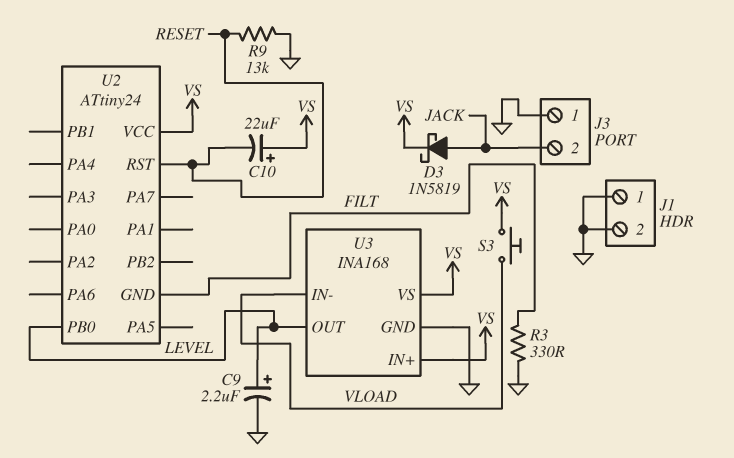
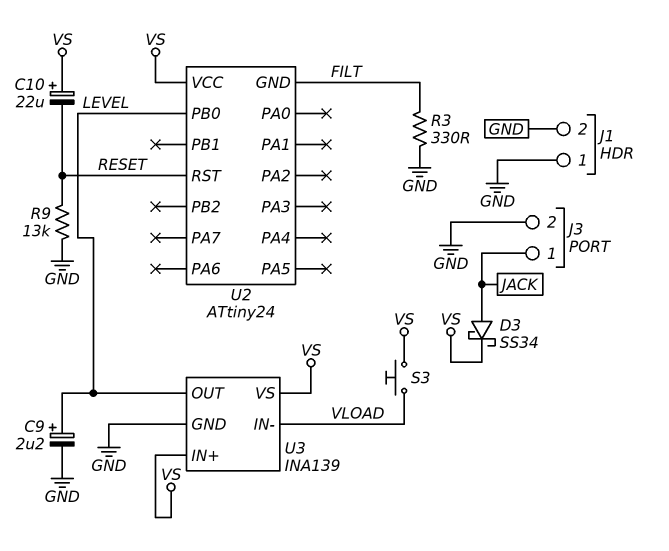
D3: schottky 1N5819 (A JACK, K VS) -> schottky SS34 (A JACK, K VS)
J3 pin 1: GND -> JACK
J3 pin 2: JACK -> GND
U3: INA168 -> INA139

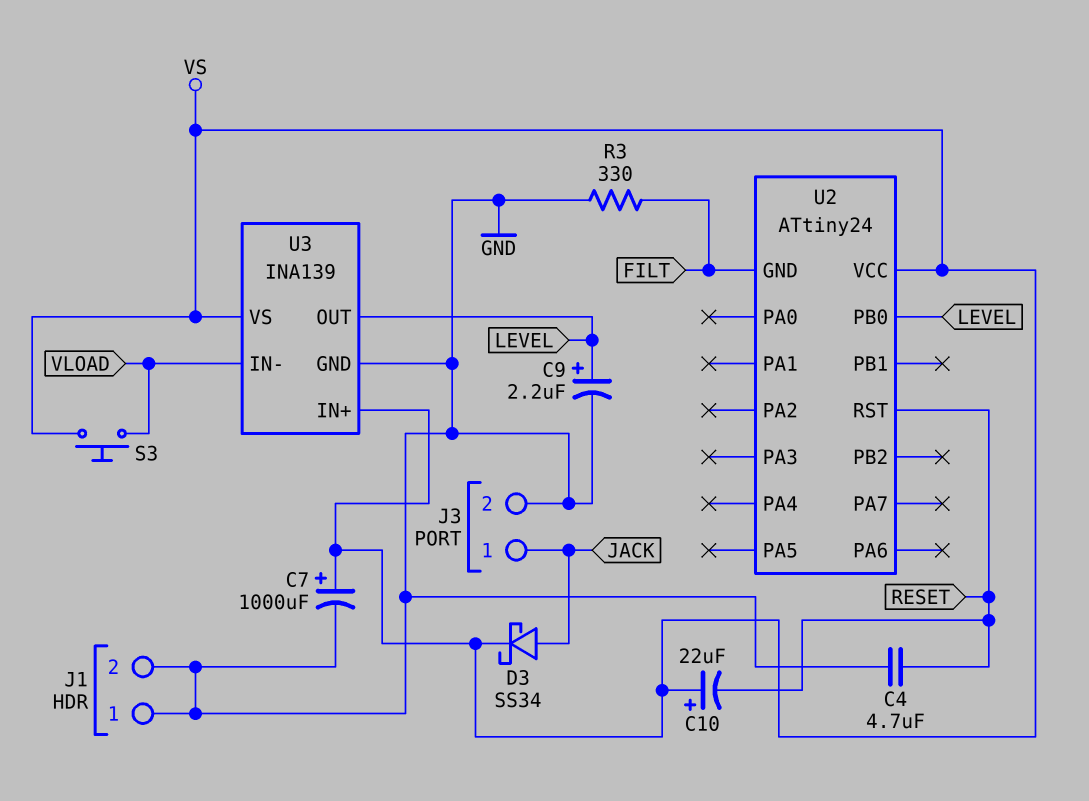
C4: none -> 4.7uF (GND, RESET)
C7: none -> 1000uF (plus VS, minus GND)
R9: 13k (GND, RESET) -> none

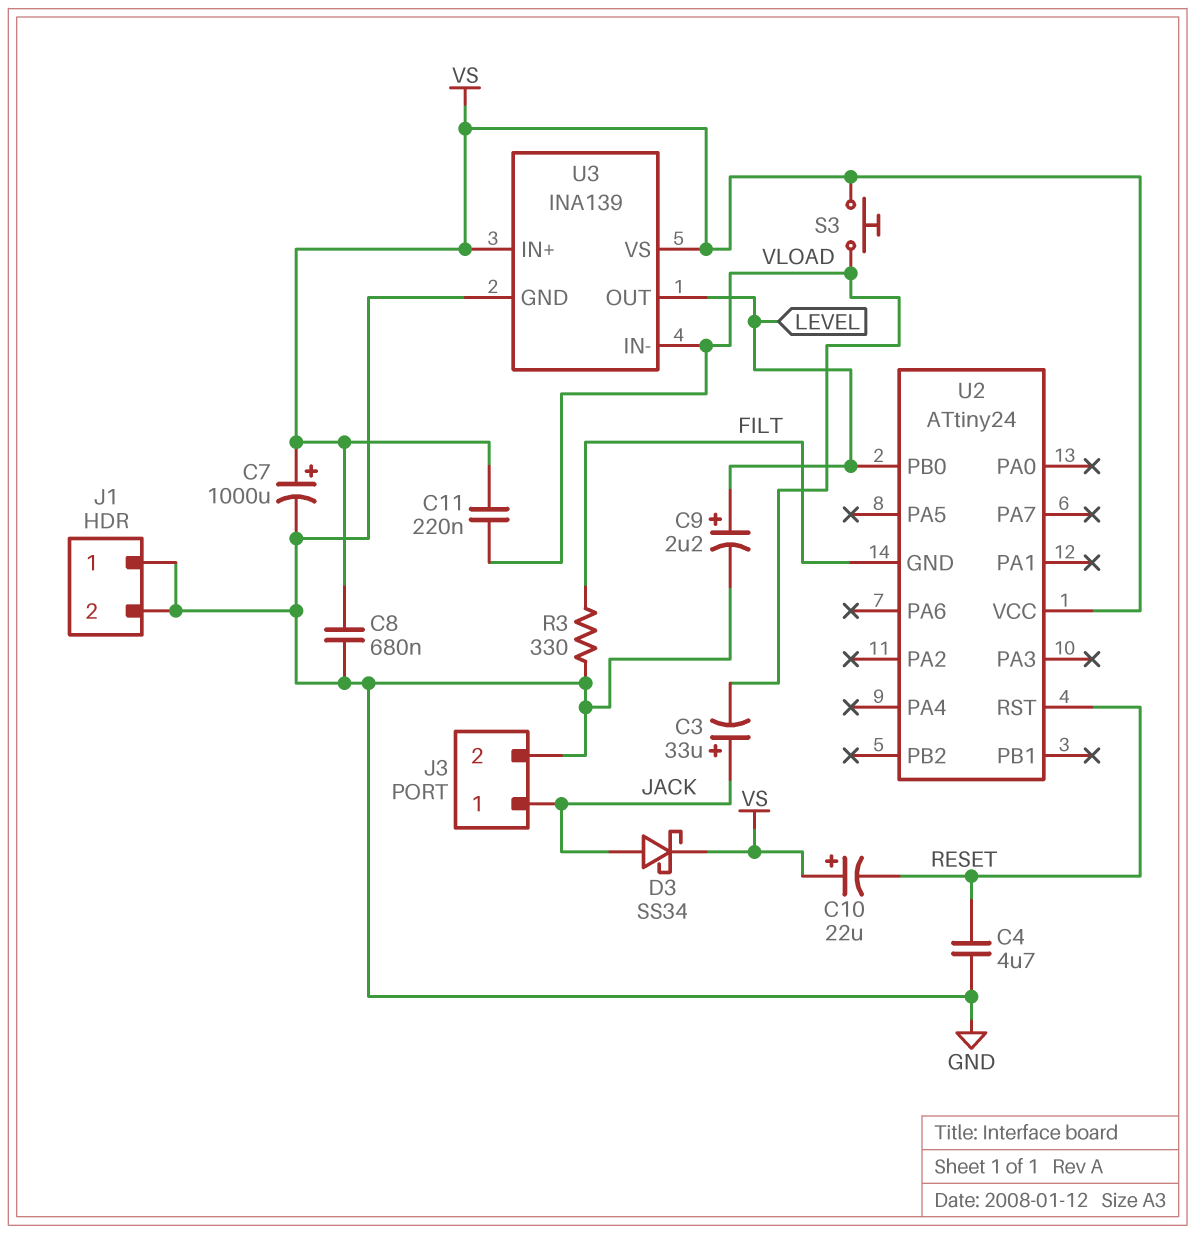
C3: none -> 33uF (plus JACK, minus VLOAD)
C8: none -> 680nF (GND, VS)
C11: none -> 220nF (VLOAD, VS)

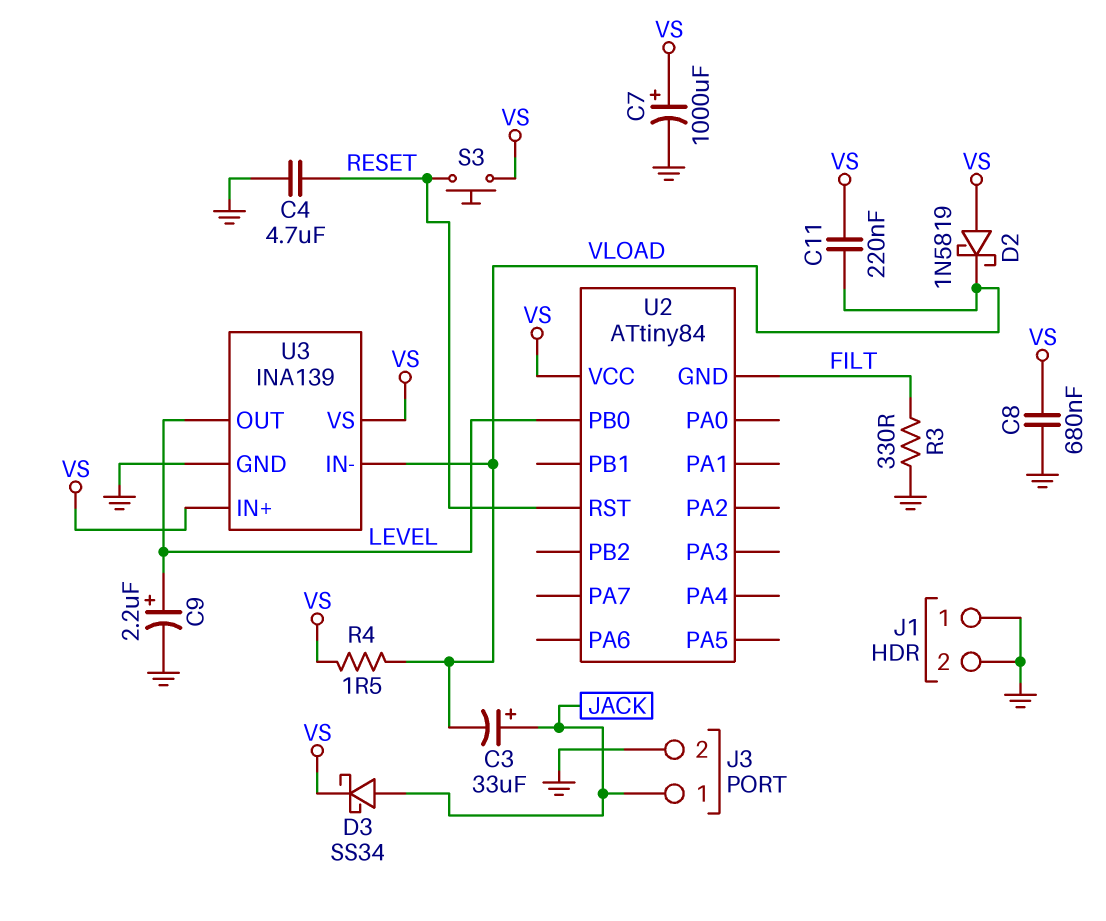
C10: 22uF (plus VS, minus RESET) -> none
D2: none -> schottky 1N5819 (A VS, K VLOAD)
R4: none -> 1.5 (VLOAD, VS)
S3: button (VLOAD, VS) -> button (RESET, VS)
U2: ATtiny24 -> ATtiny84

